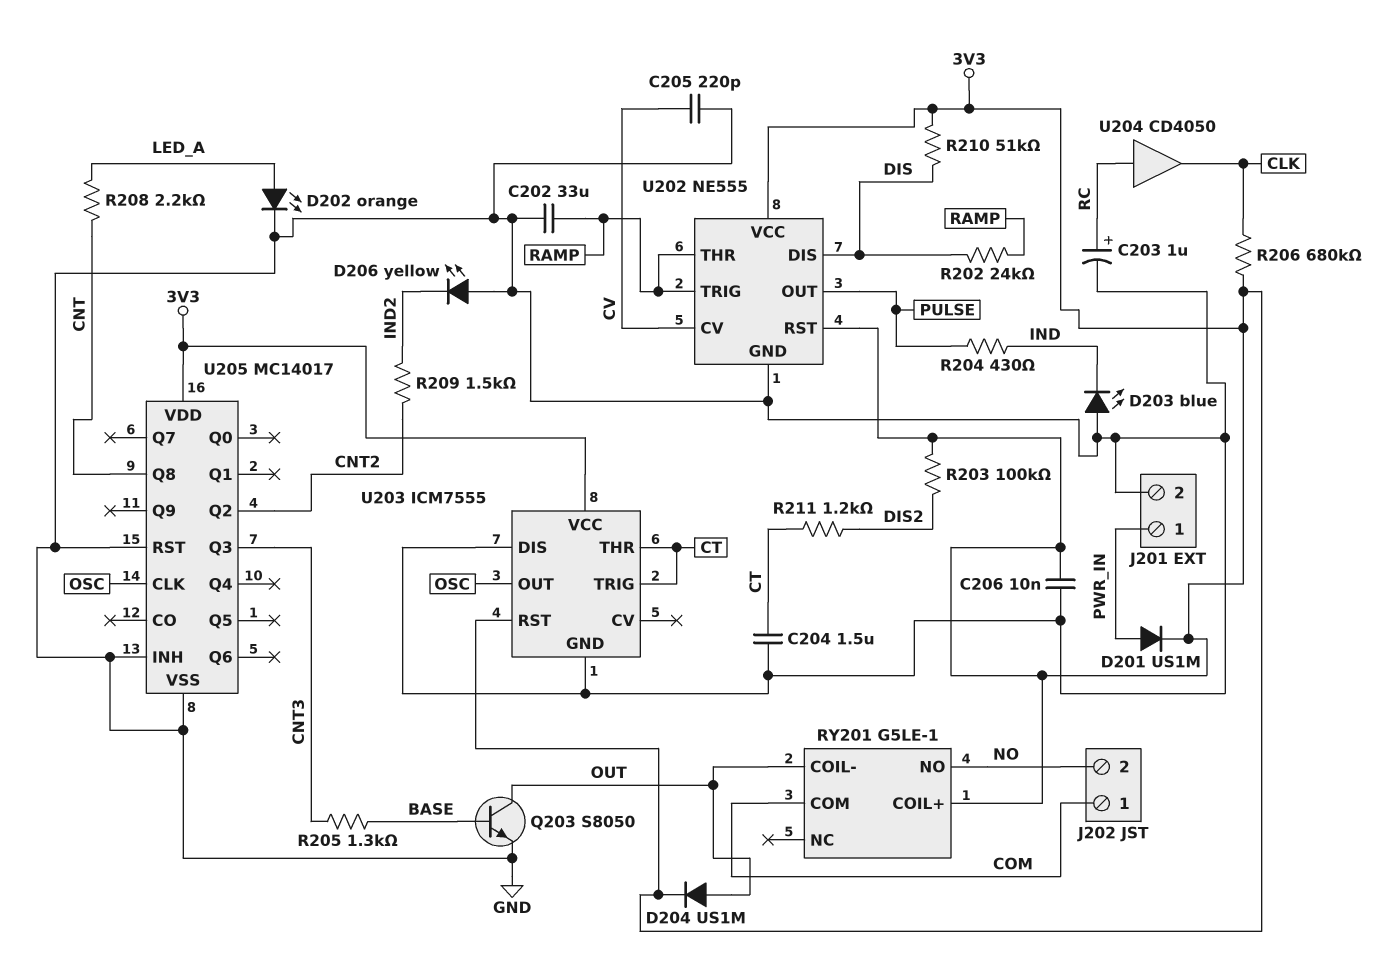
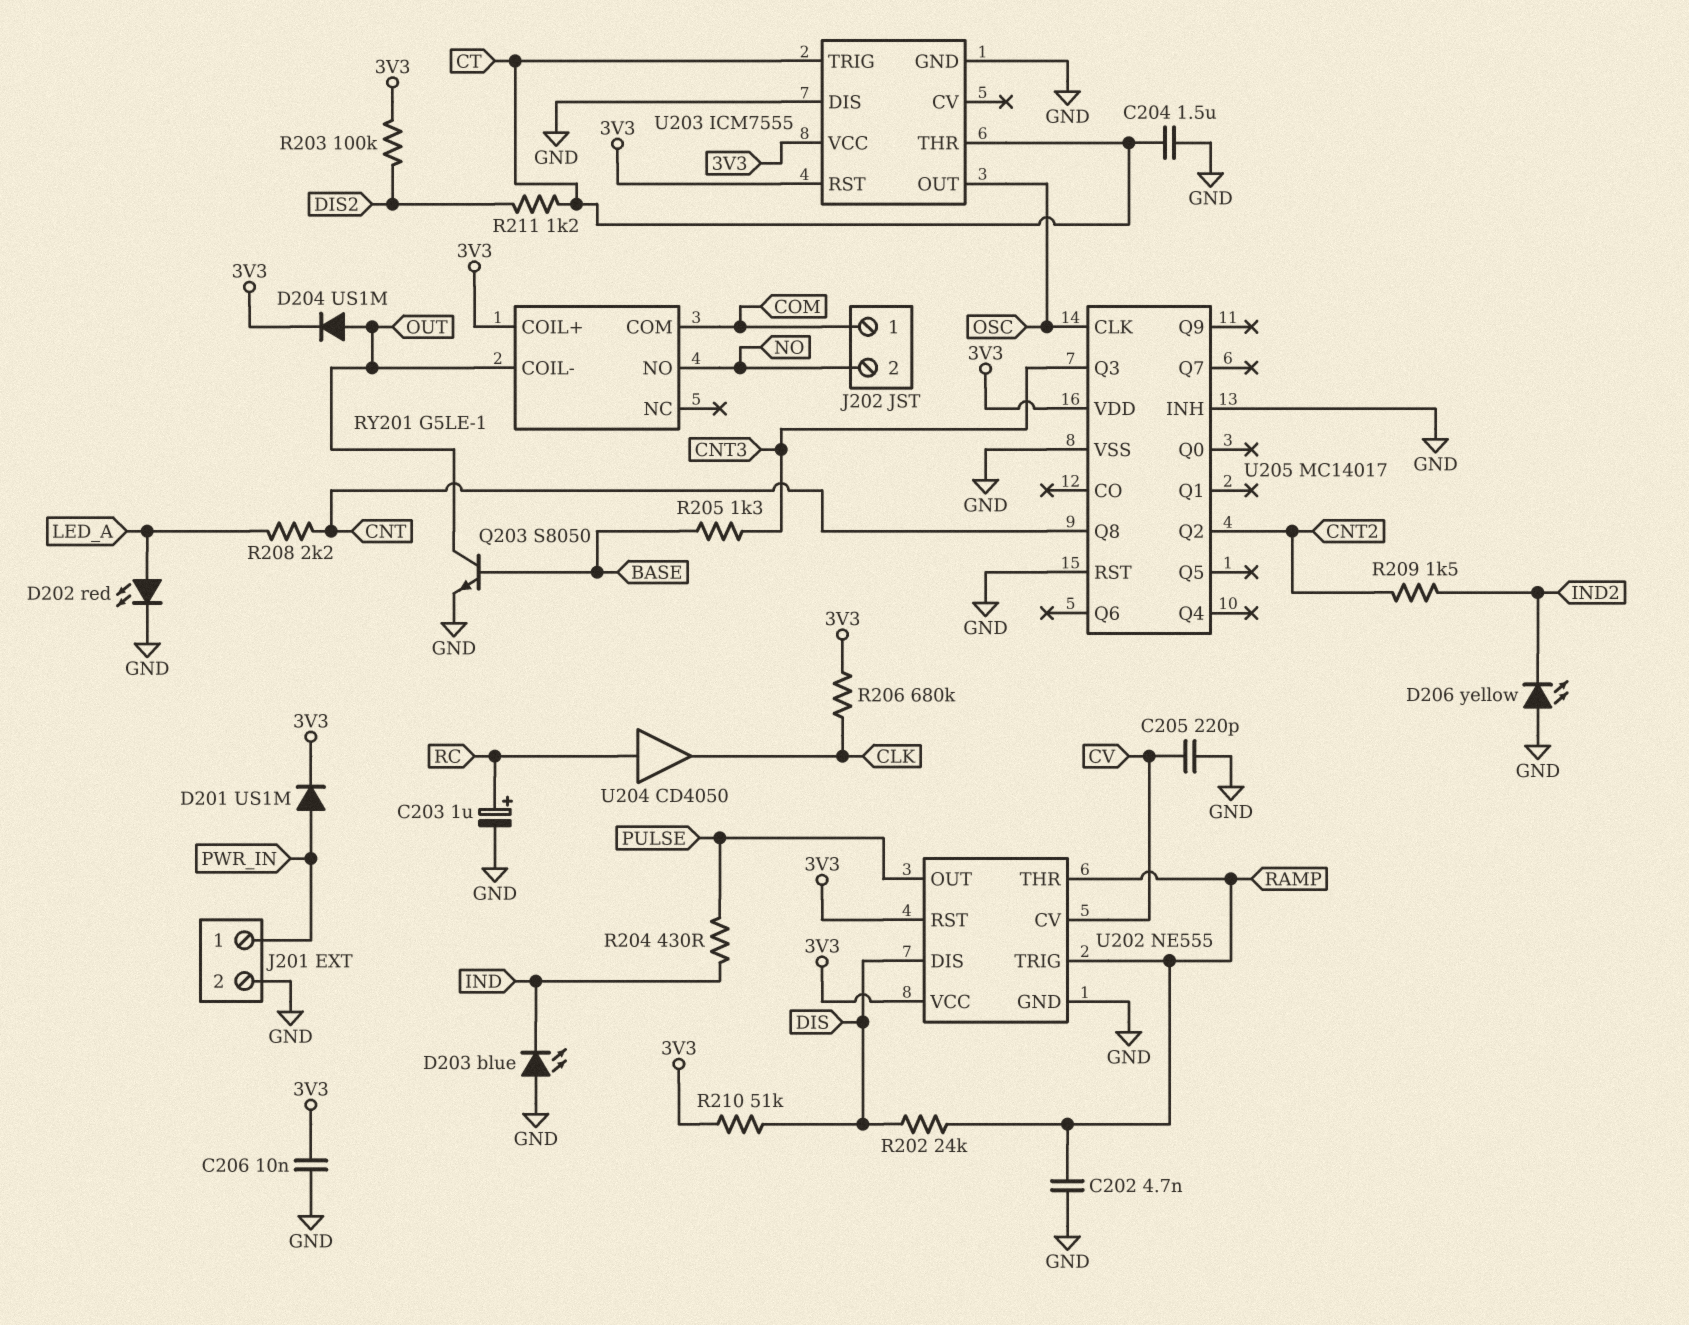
C202: 33uF (GND, RAMP) -> 4.7nF (GND, RAMP)
D202: LED orange (A LED_A, K GND) -> LED red (A LED_A, K GND)

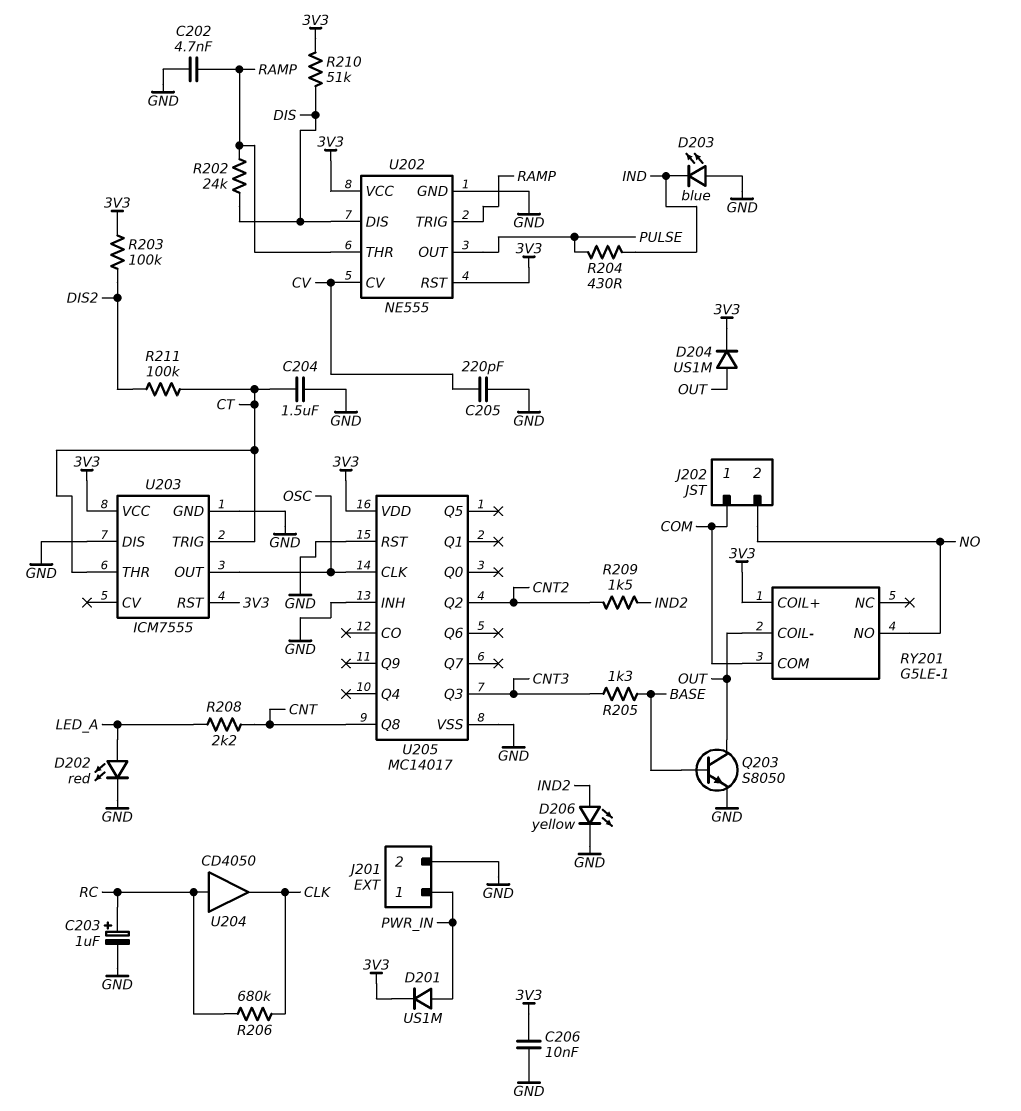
D206: LED yellow (A GND, K IND2) -> LED yellow (A IND2, K GND)
R206: 680k (3V3, CLK) -> 680k (CLK, RC)
R211: 1.2k (CT, DIS2) -> 100k (CT, DIS2)

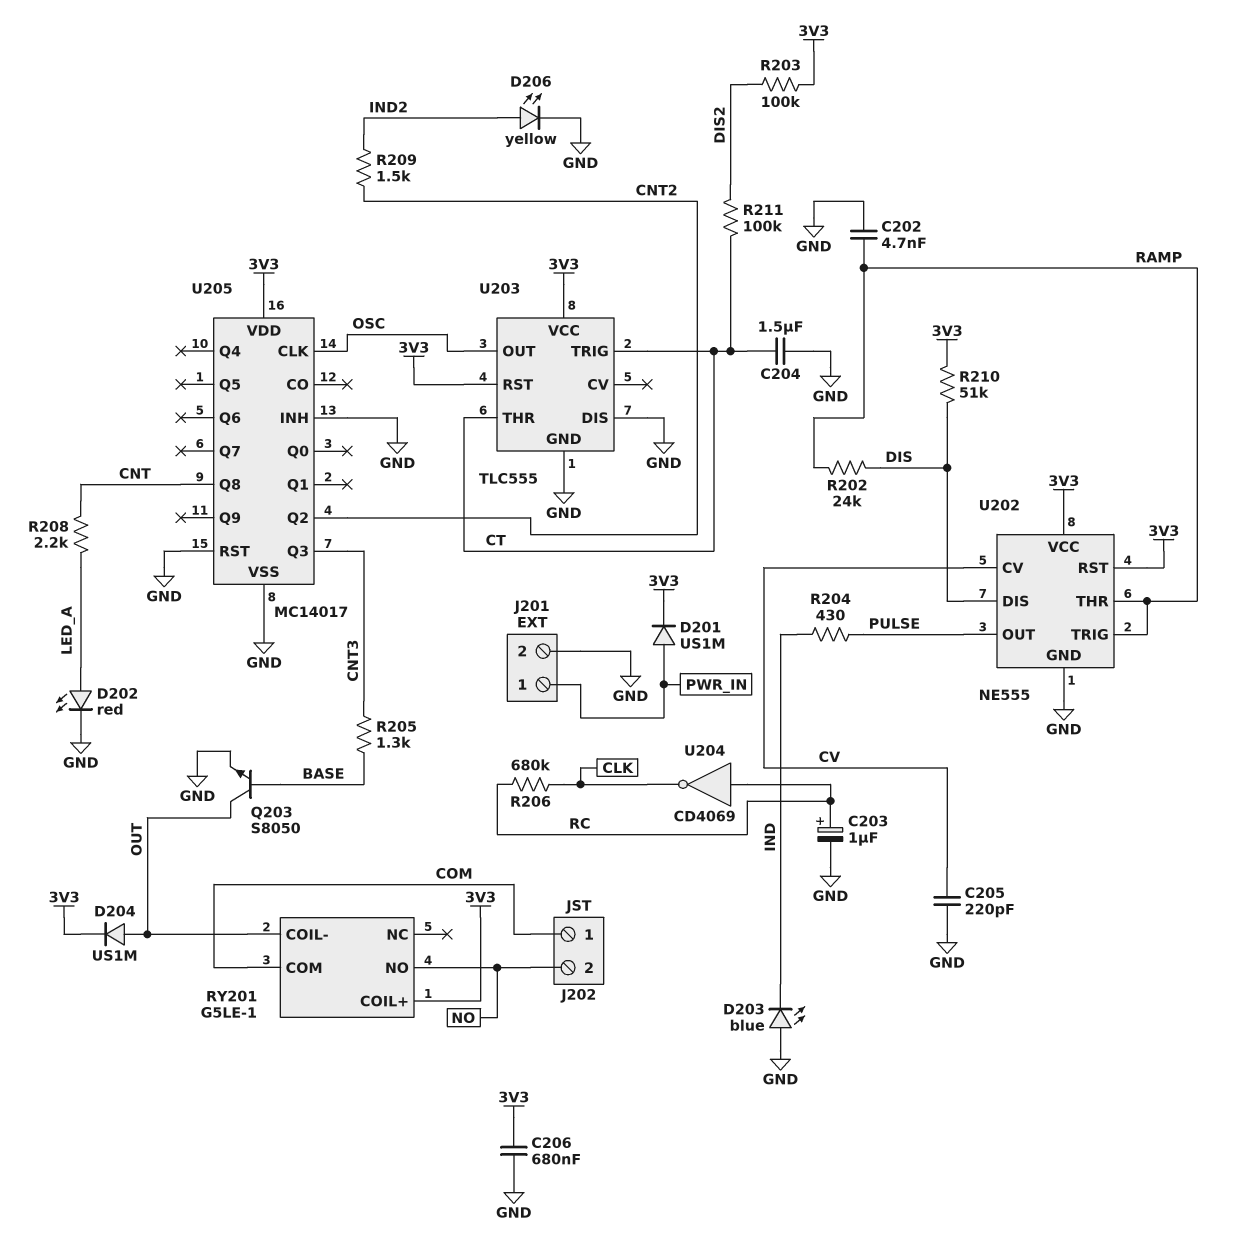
C206: 10nF (3V3, GND) -> 680nF (3V3, GND)
U203: ICM7555 -> TLC555
U204: buffer CD4050 (in RC, out CLK) -> NOT CD4069 (in RC, out CLK)

